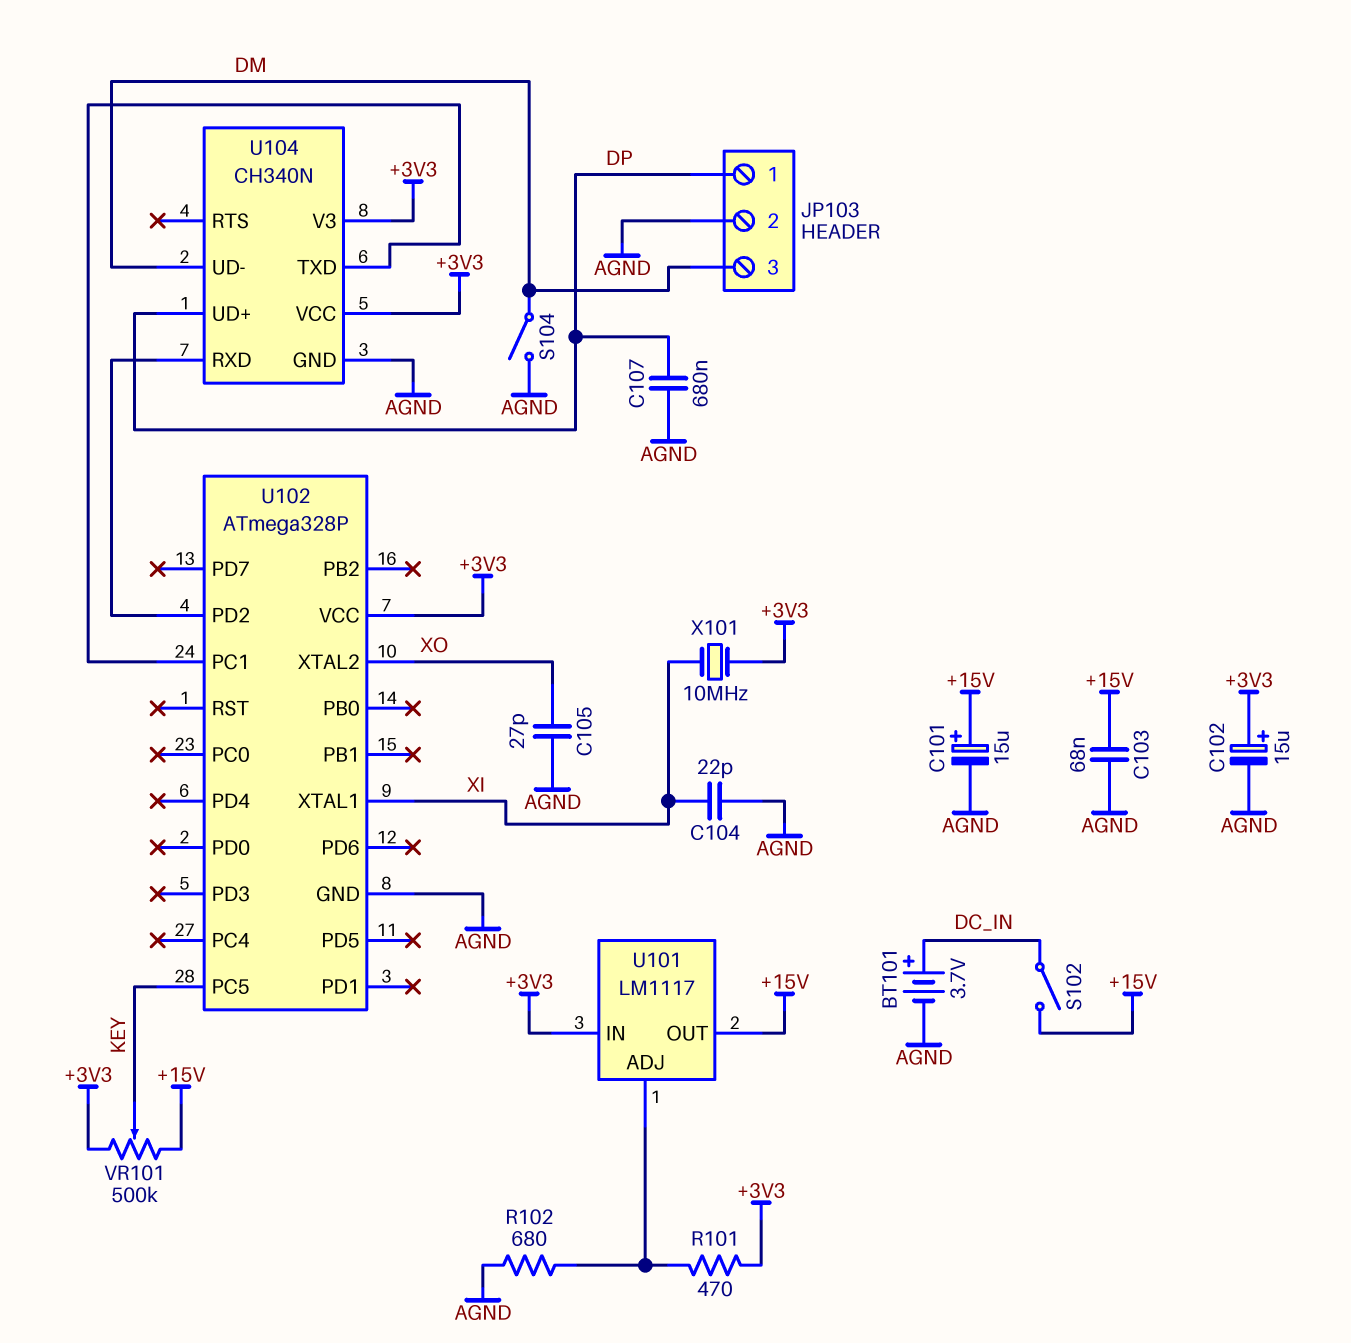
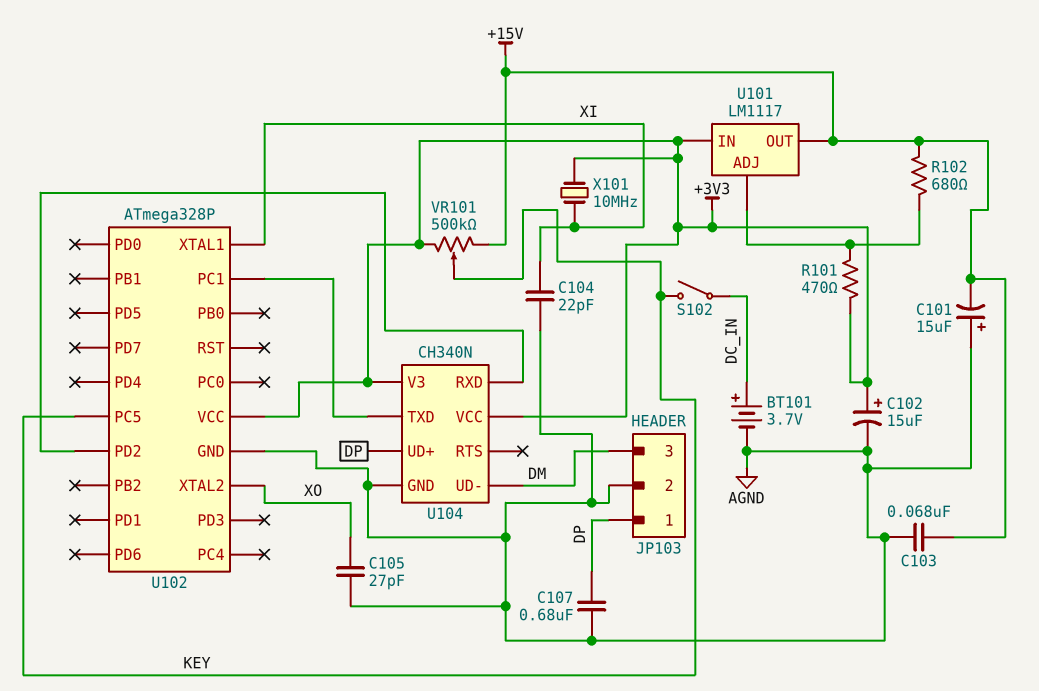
C101: 15uF (plus +15V, minus AGND) -> 15uF (plus AGND, minus +15V)
R102: 680 (AGND, U101/ADJ) -> 680 (+15V, U101/ADJ)
S102: switch (+15V, DC_IN) -> switch (DC_IN, KEY)
S104: switch (AGND, DM) -> none

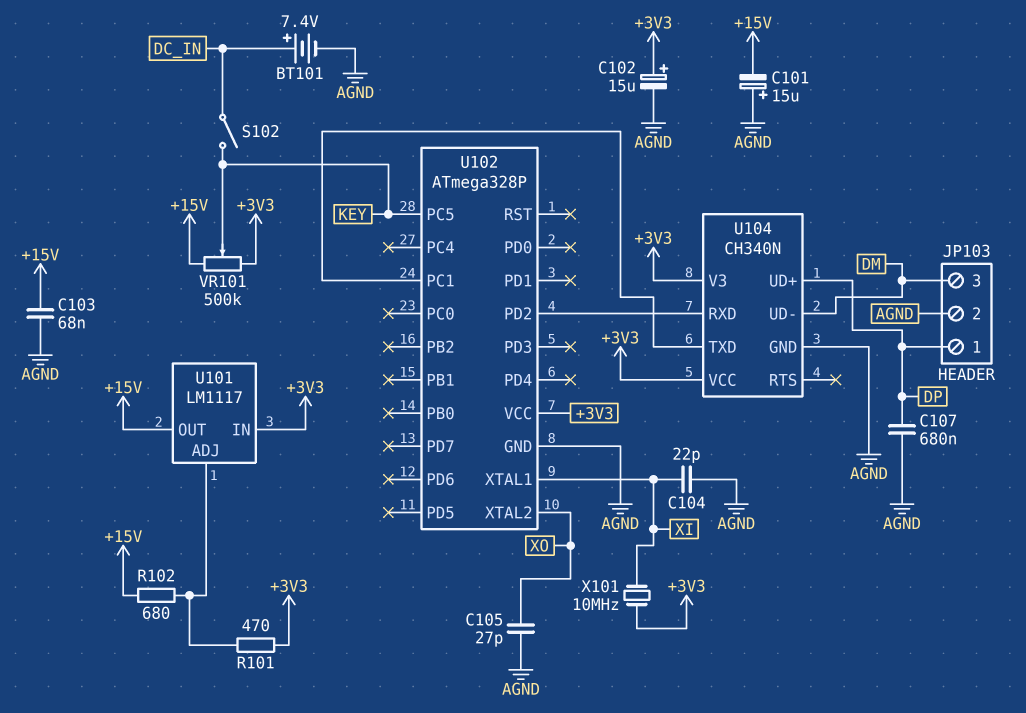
BT101: 3.7V (plus DC_IN, minus AGND) -> 7.4V (plus DC_IN, minus AGND)

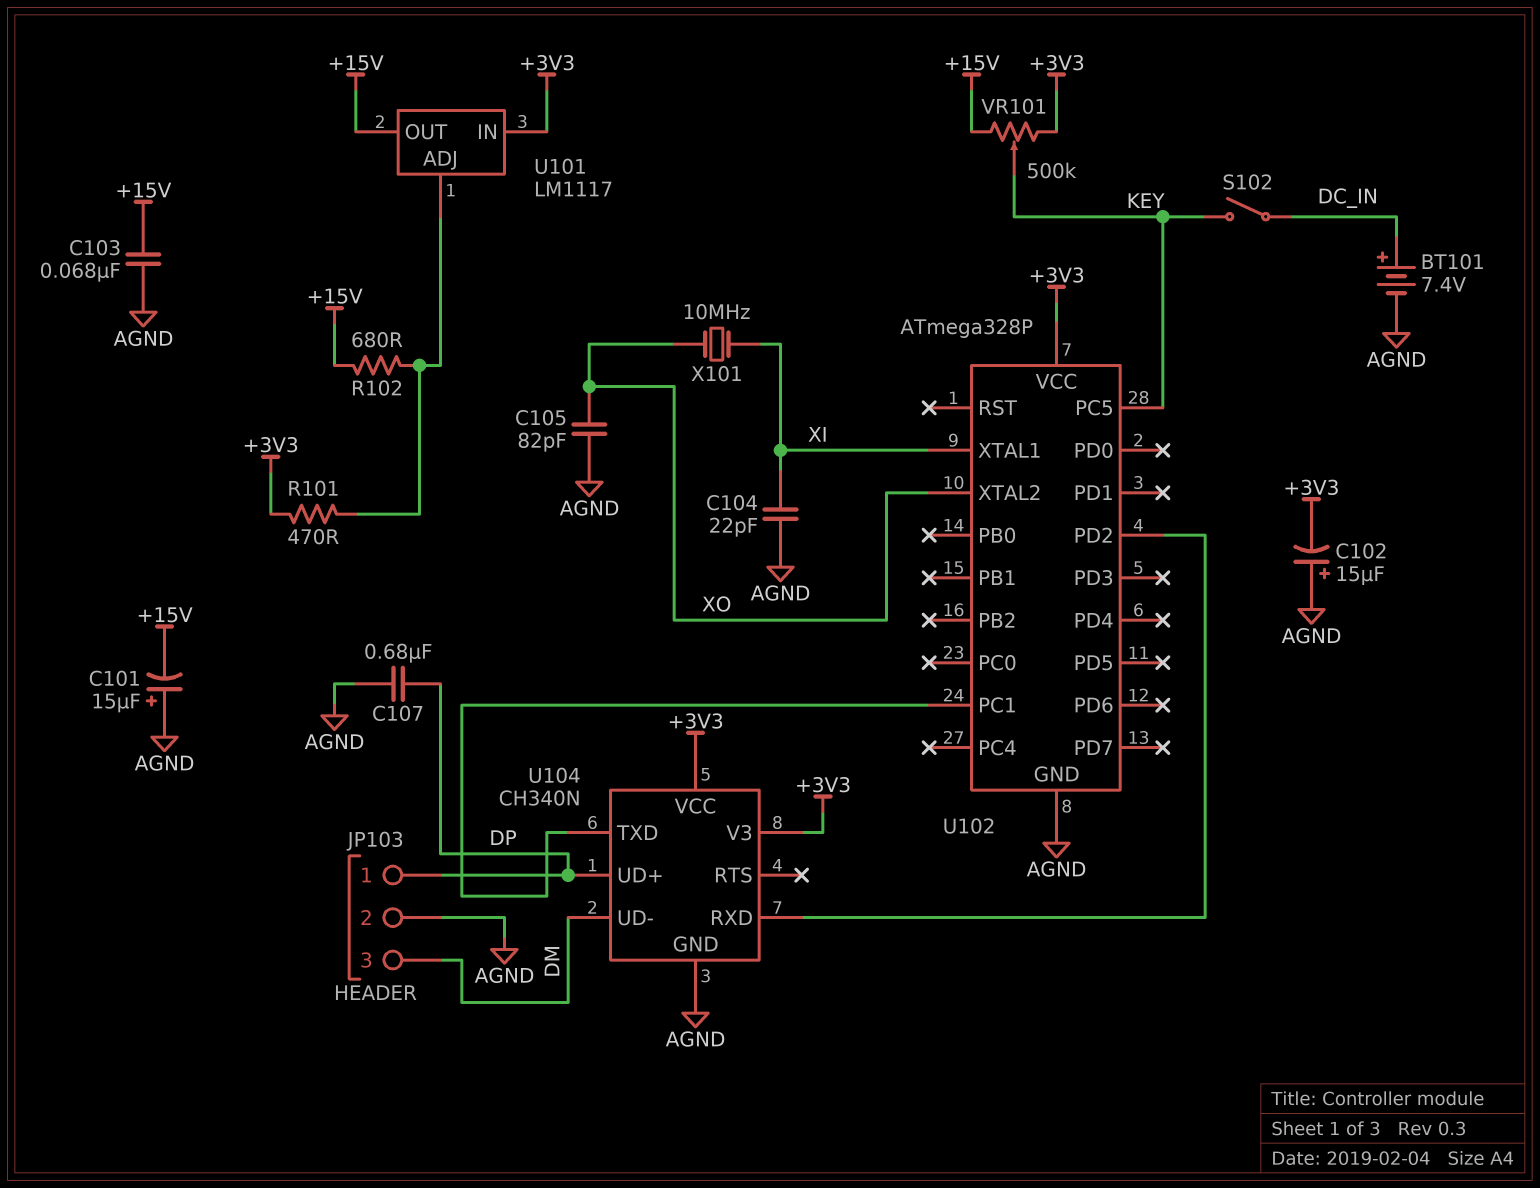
C102: 15uF (plus +3V3, minus AGND) -> 15uF (plus AGND, minus +3V3)
C105: 27pF (AGND, XO) -> 82pF (AGND, XO)
X101: 10MHz (+3V3, XI) -> 10MHz (XI, XO)

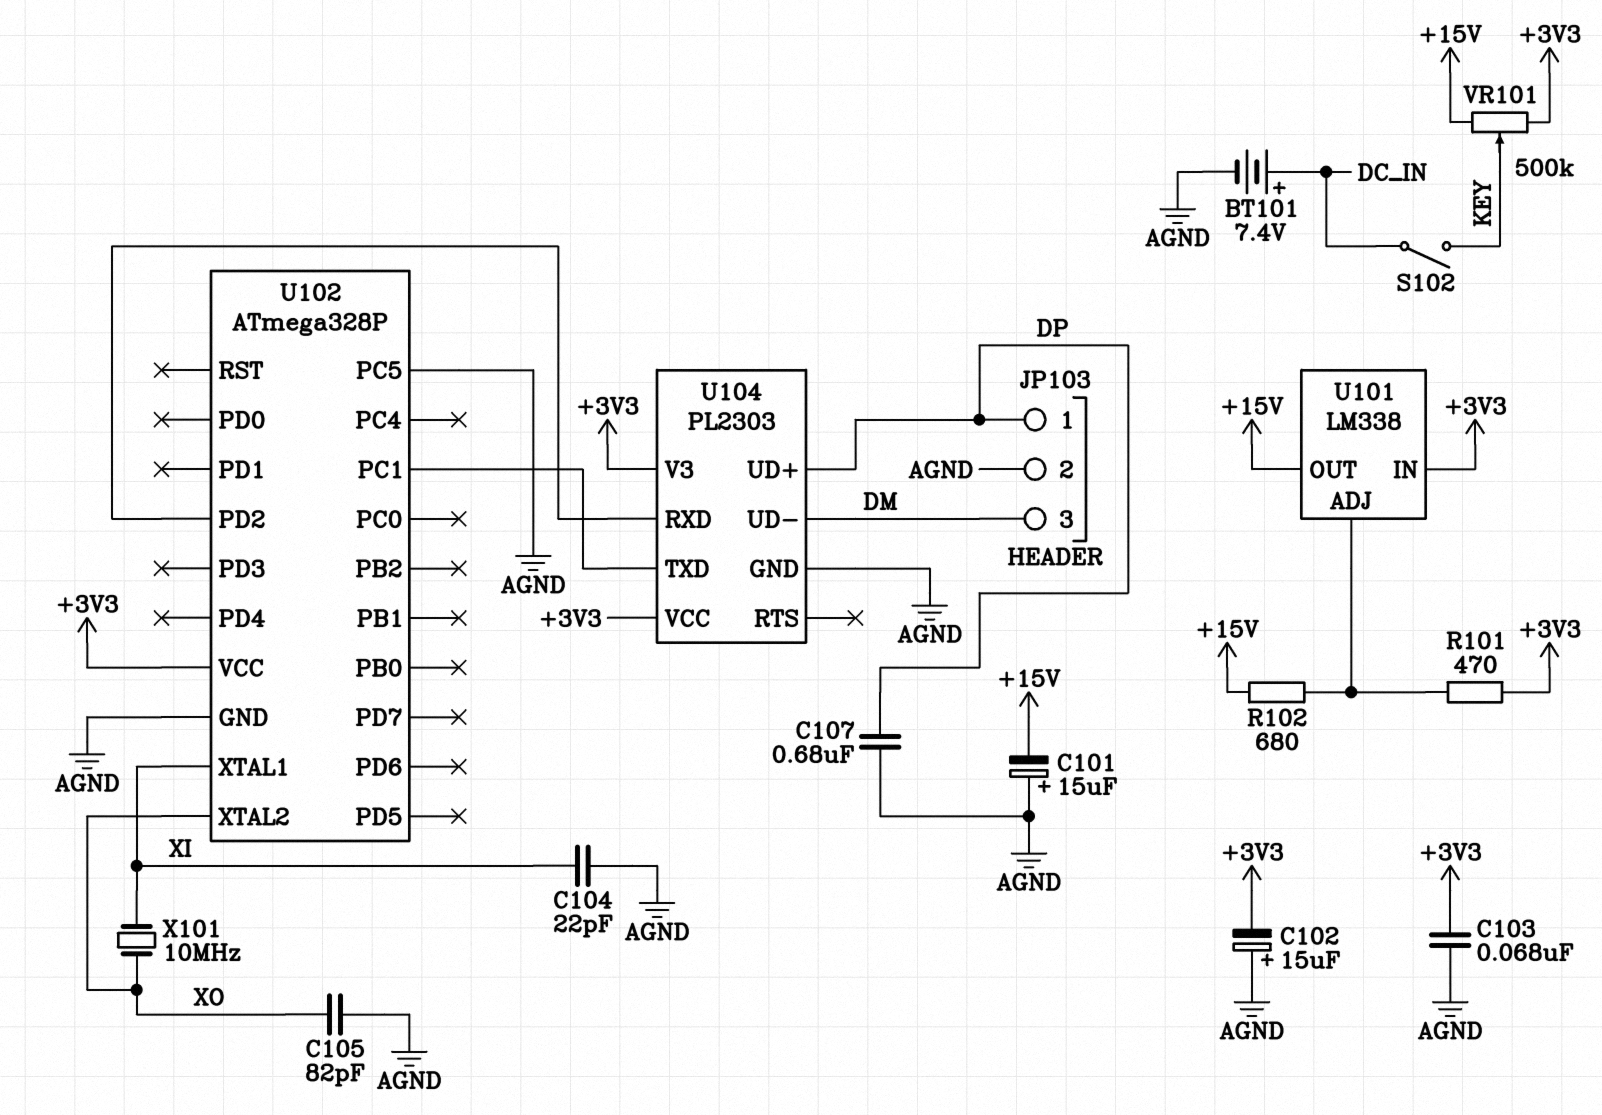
C103: 68nF (+15V, AGND) -> 68nF (+3V3, AGND)
U101: LM1117 -> LM338
U102 pin PC5: KEY -> AGND
U104: CH340N -> PL2303

